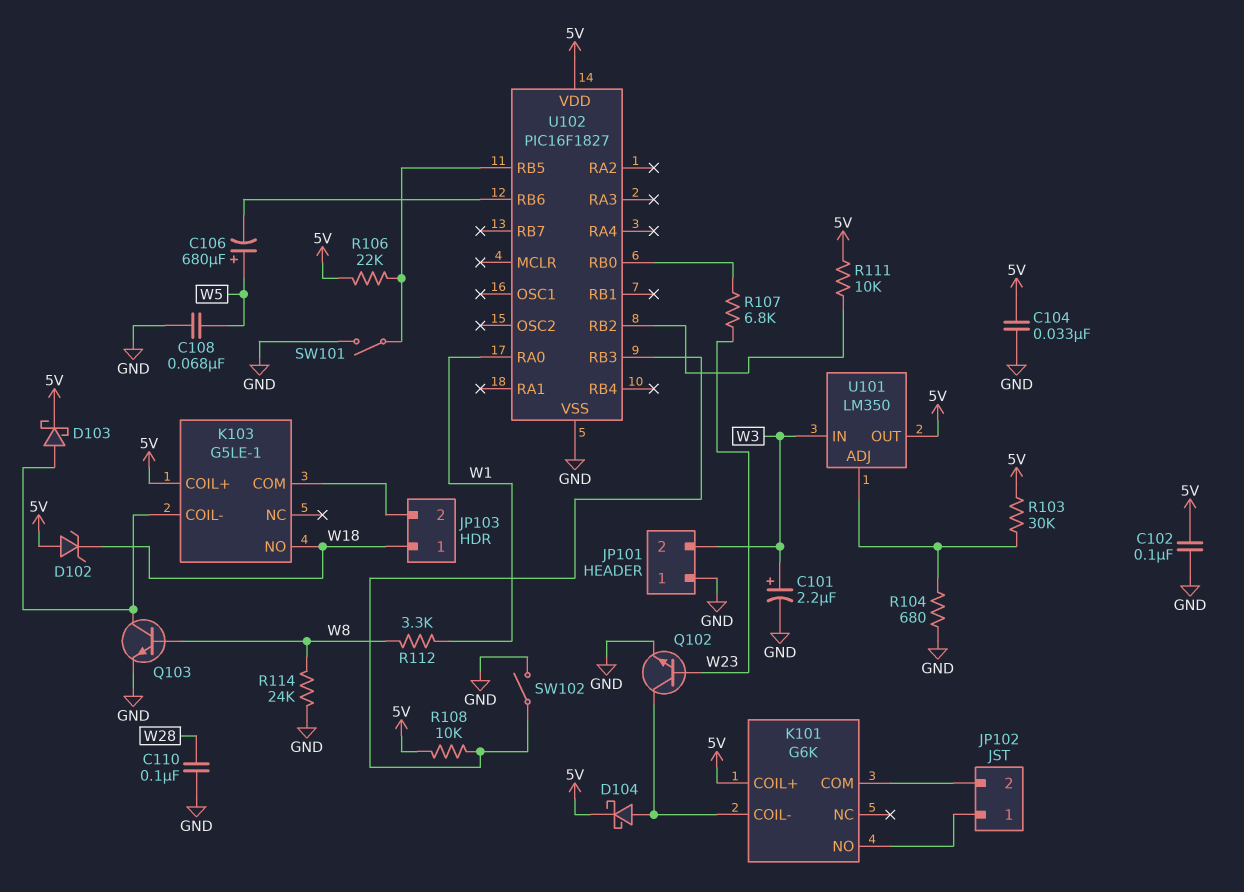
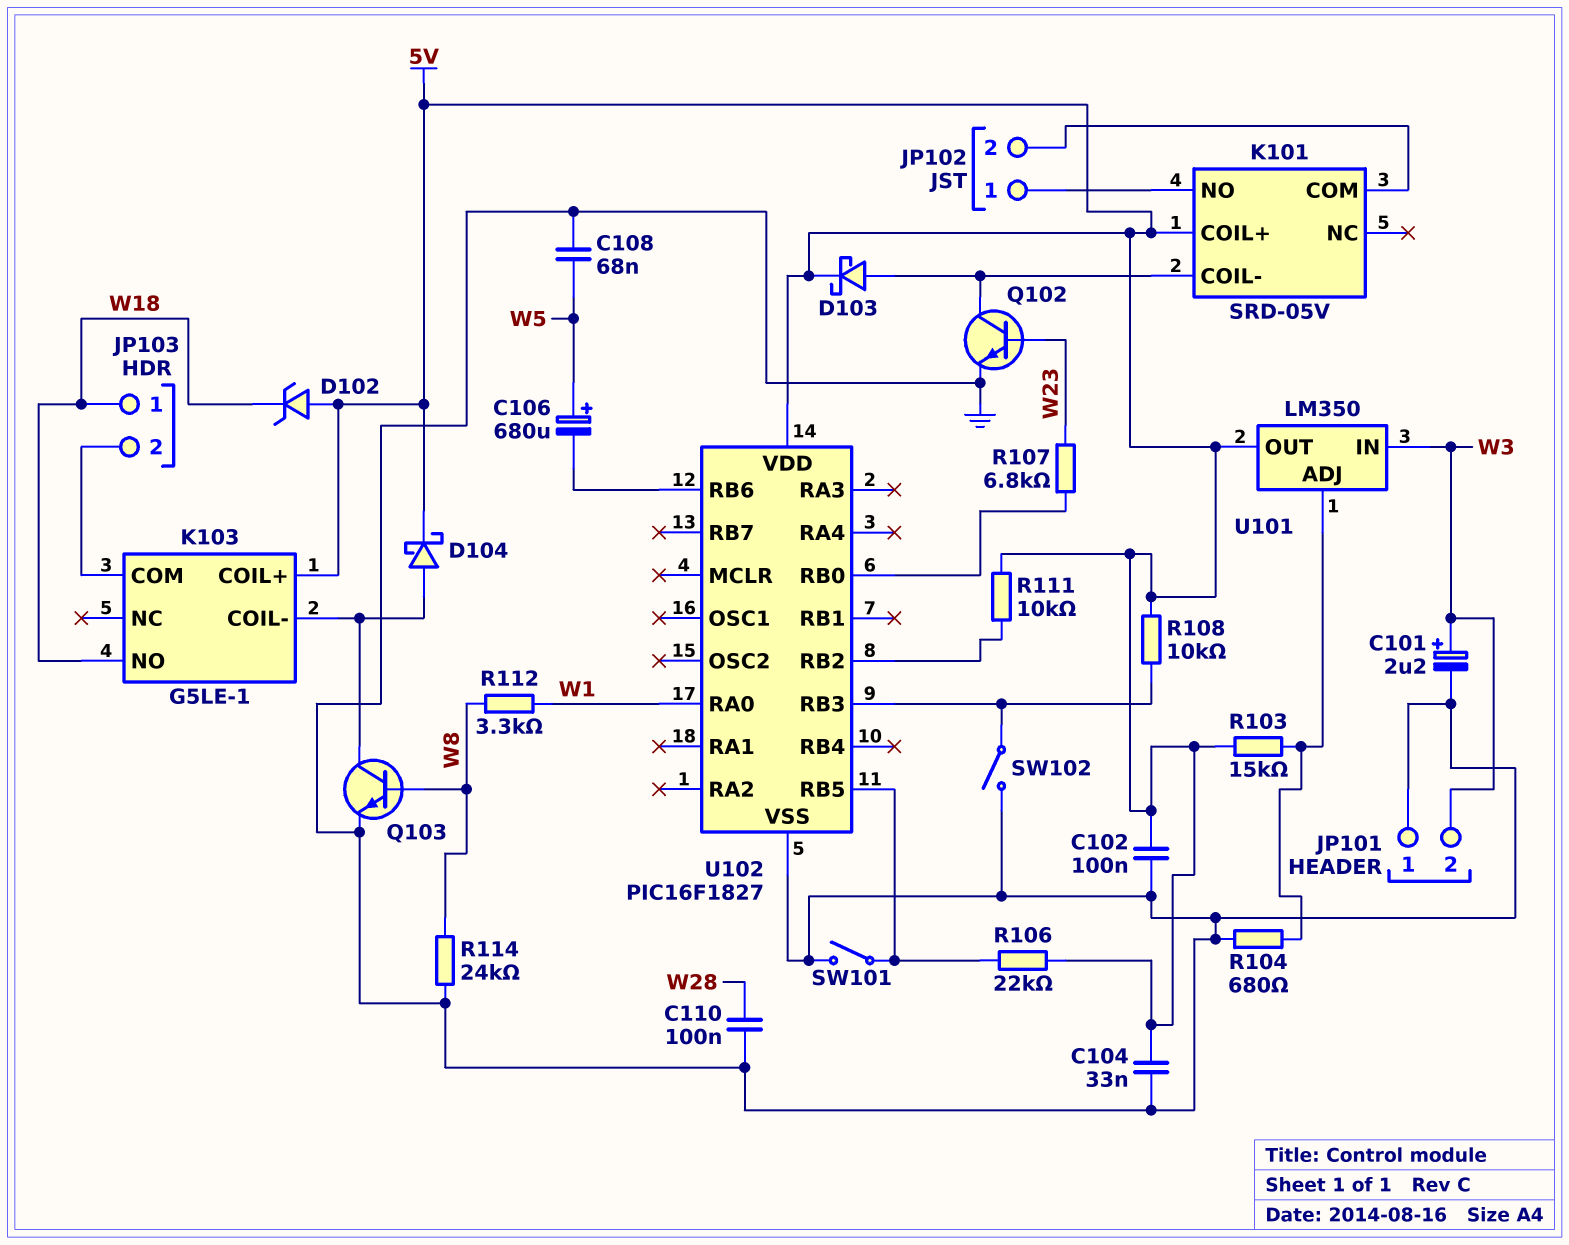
D103: schottky (A K103/COIL-, K 5V) -> schottky (A K101/COIL-, K 5V)
D104: schottky (A K101/COIL-, K 5V) -> schottky (A K103/COIL-, K 5V)
K101: G6K -> SRD-05V
R103: 30k (5V, U101/ADJ) -> 15k (5V, U101/ADJ)

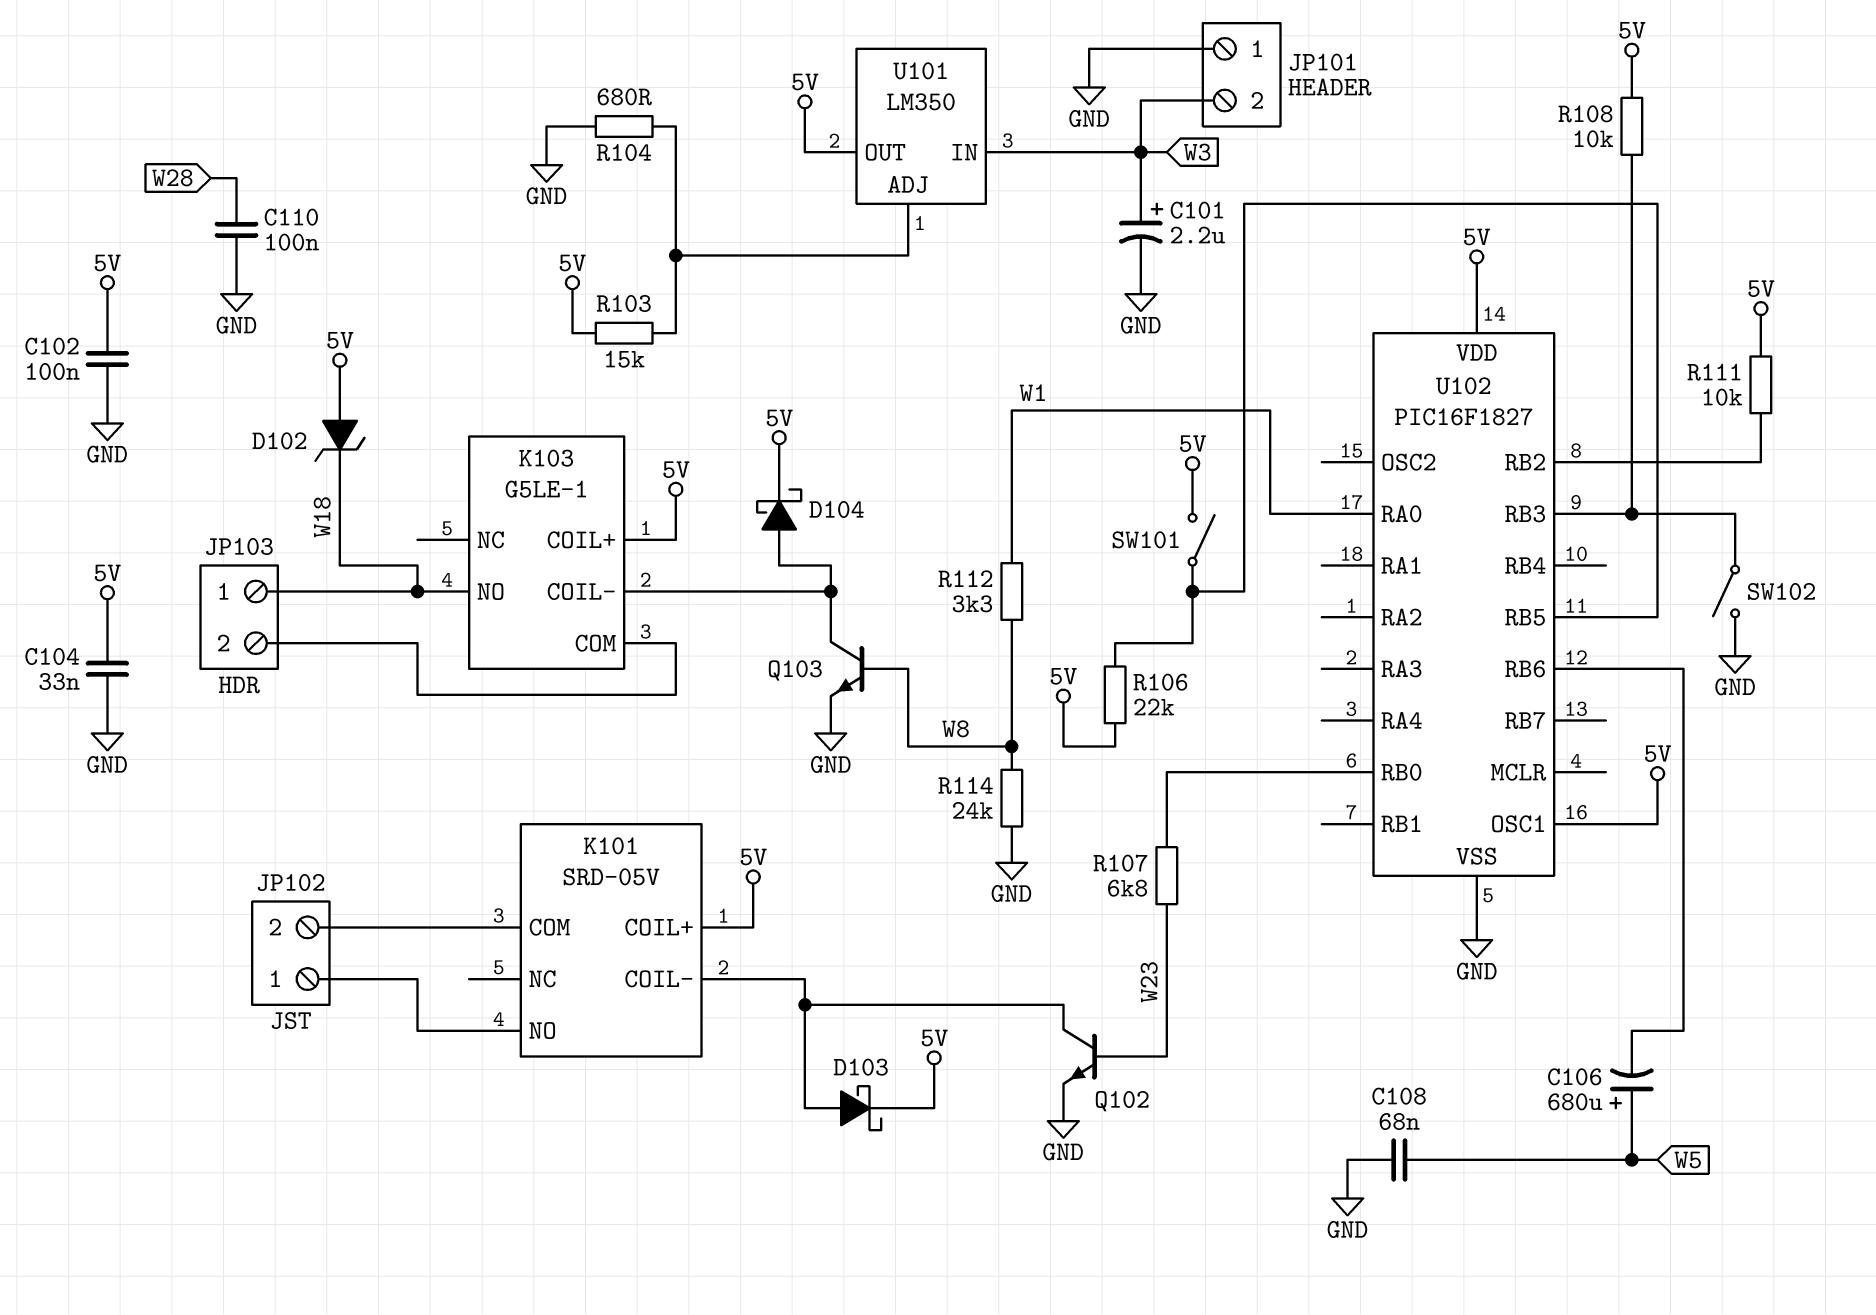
SW101: switch (GND, U102/RB5) -> switch (5V, U102/RB5)
U102 pin OSC1: none -> 5V

